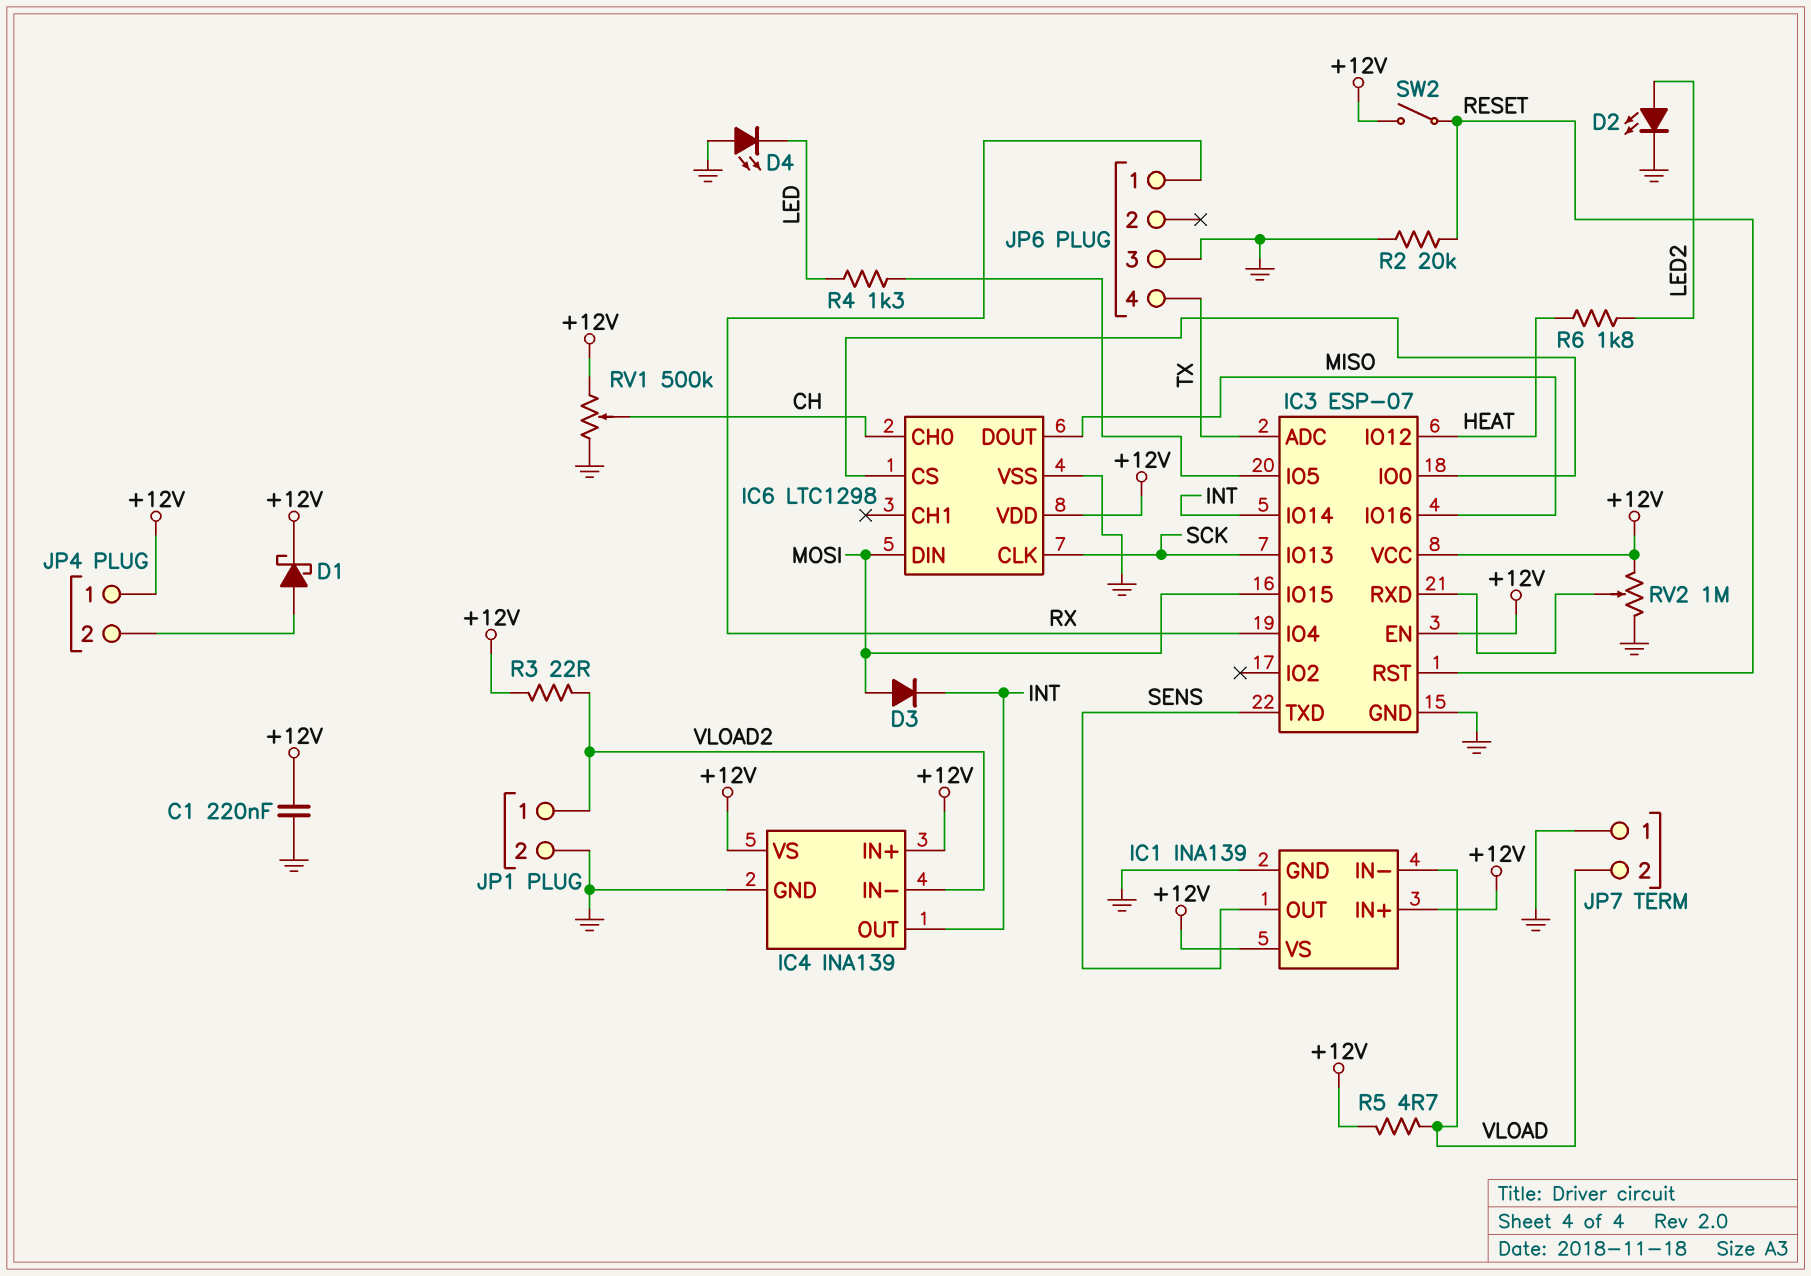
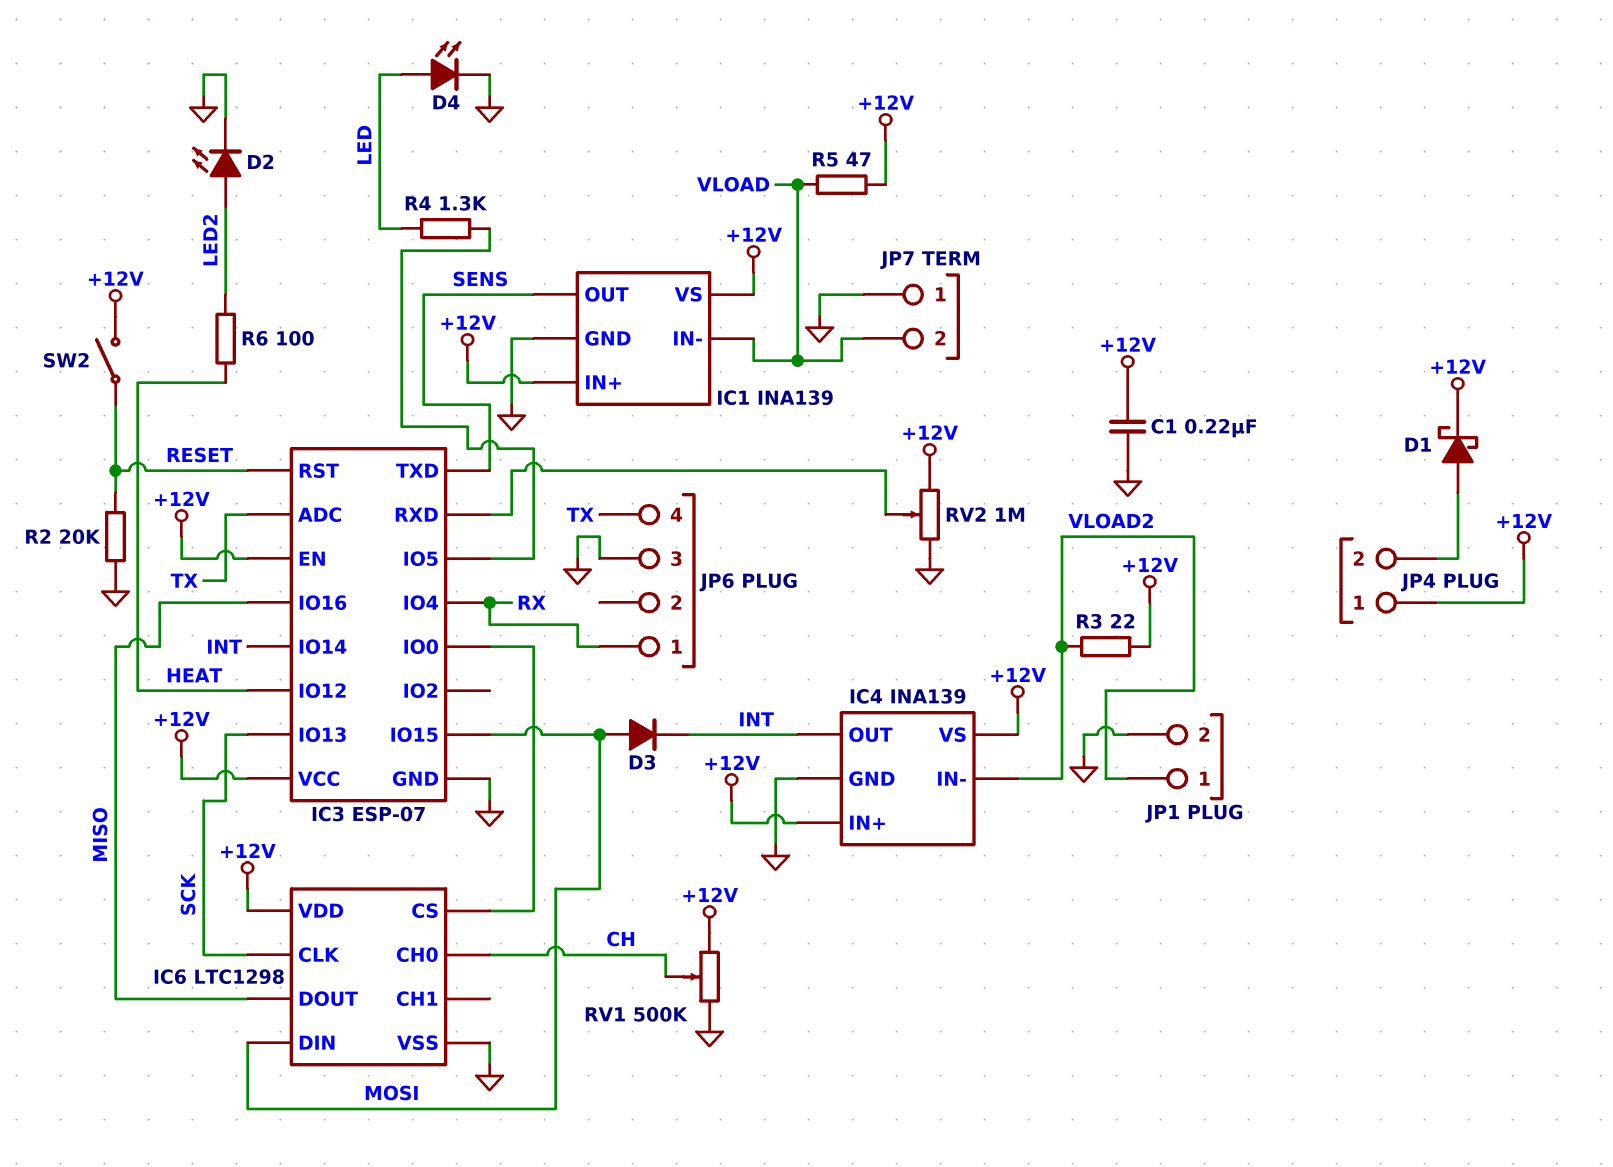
D4: LED (A GND, K LED) -> LED (A LED, K GND)
R5: 4.7 (+12V, VLOAD) -> 47 (+12V, VLOAD)
R6: 1.8k (HEAT, LED2) -> 100 (HEAT, LED2)

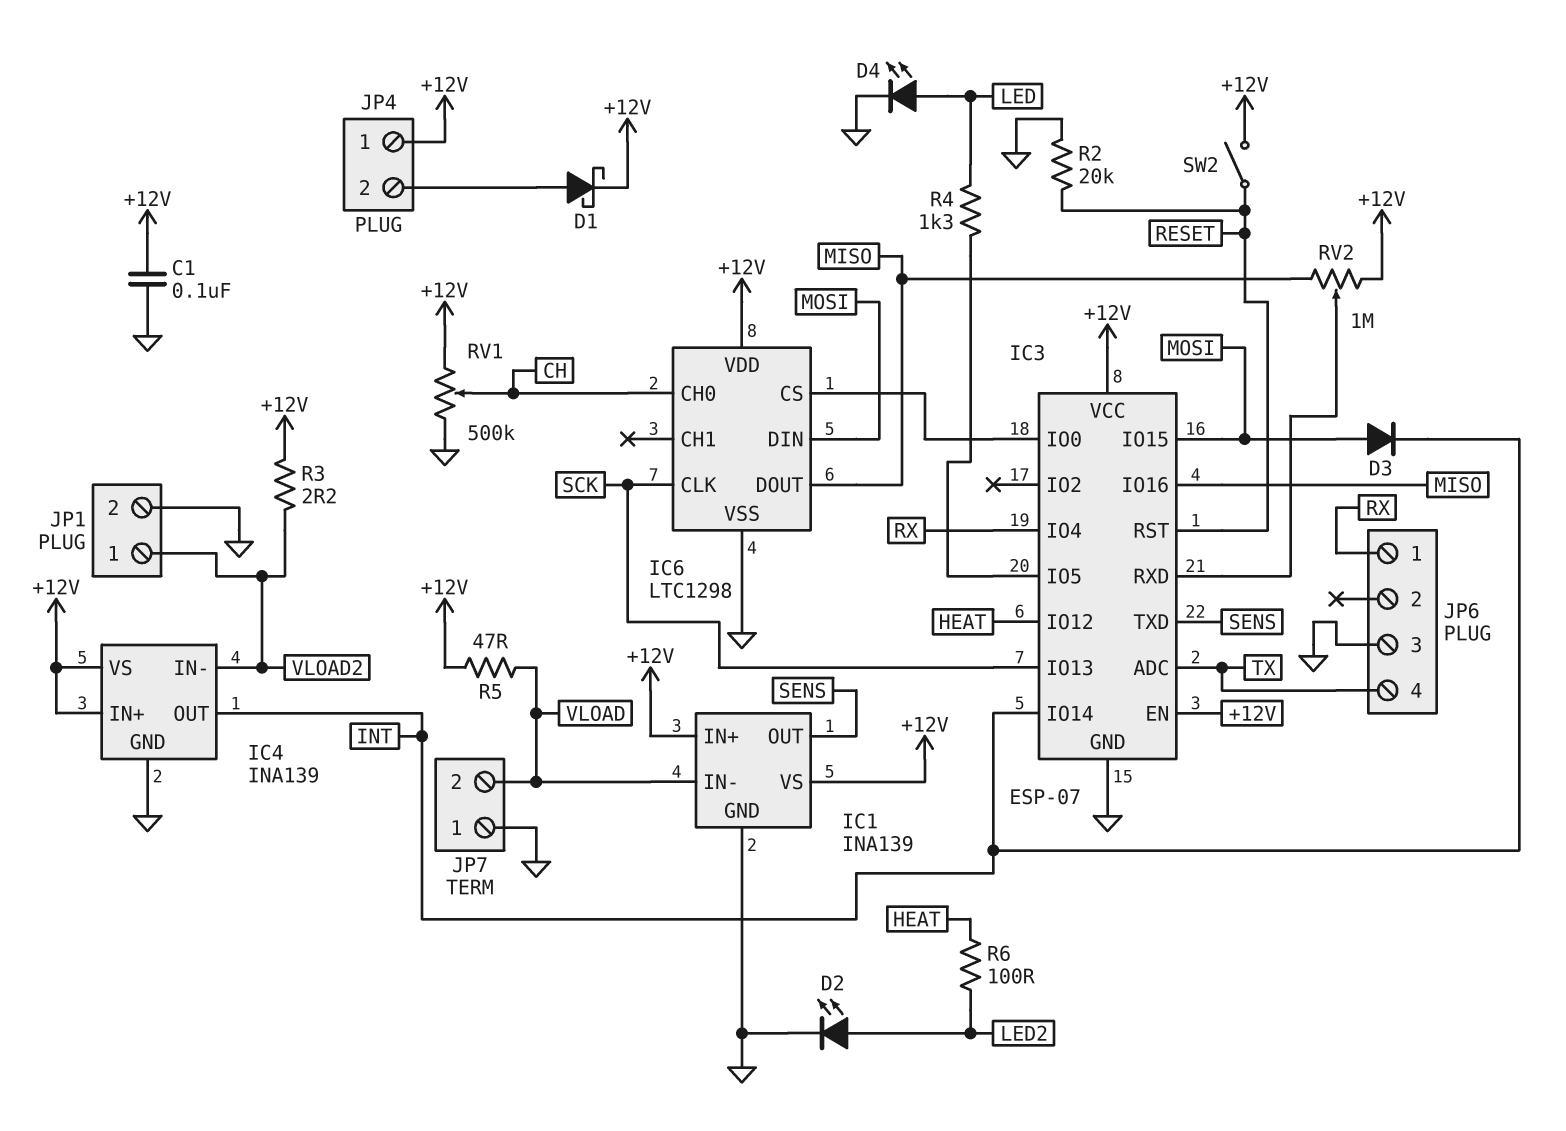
C1: 220nF (+12V, GND) -> 100nF (+12V, GND)
R3: 22 (+12V, VLOAD2) -> 2.2 (+12V, VLOAD2)
RV2: 1M (+12V, GND, wiper IC3/RXD) -> 1M (+12V, MISO, wiper IC3/RXD)

